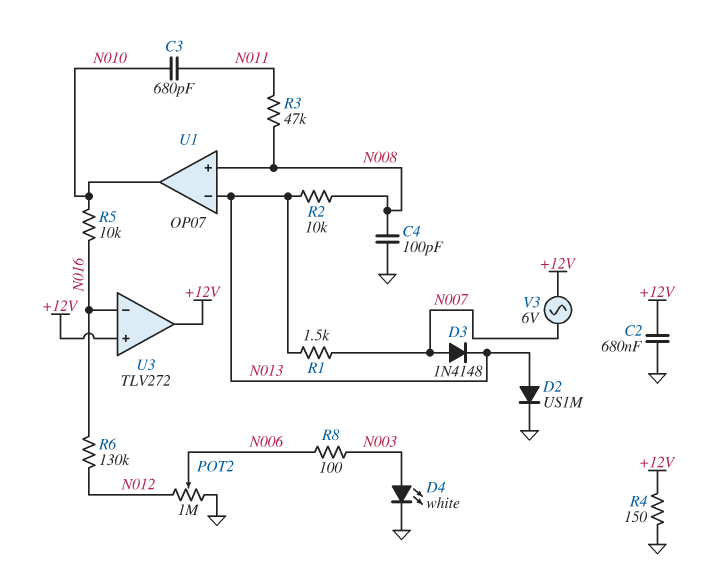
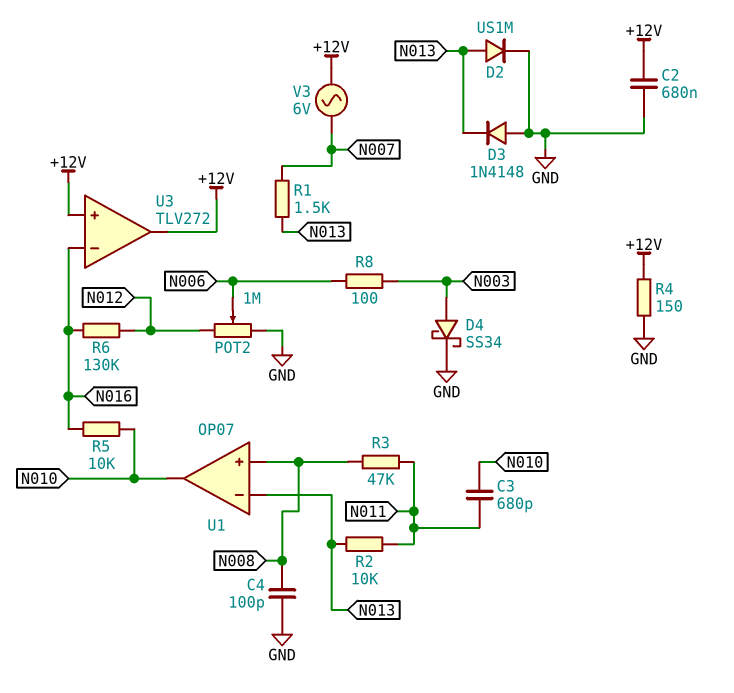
D3: diode 1N4148 (A N007, K N013) -> diode 1N4148 (A GND, K N013)
D4: LED white (A N003, K GND) -> schottky SS34 (A N003, K GND)
R2: 10k (N008, N013) -> 10k (N011, N013)

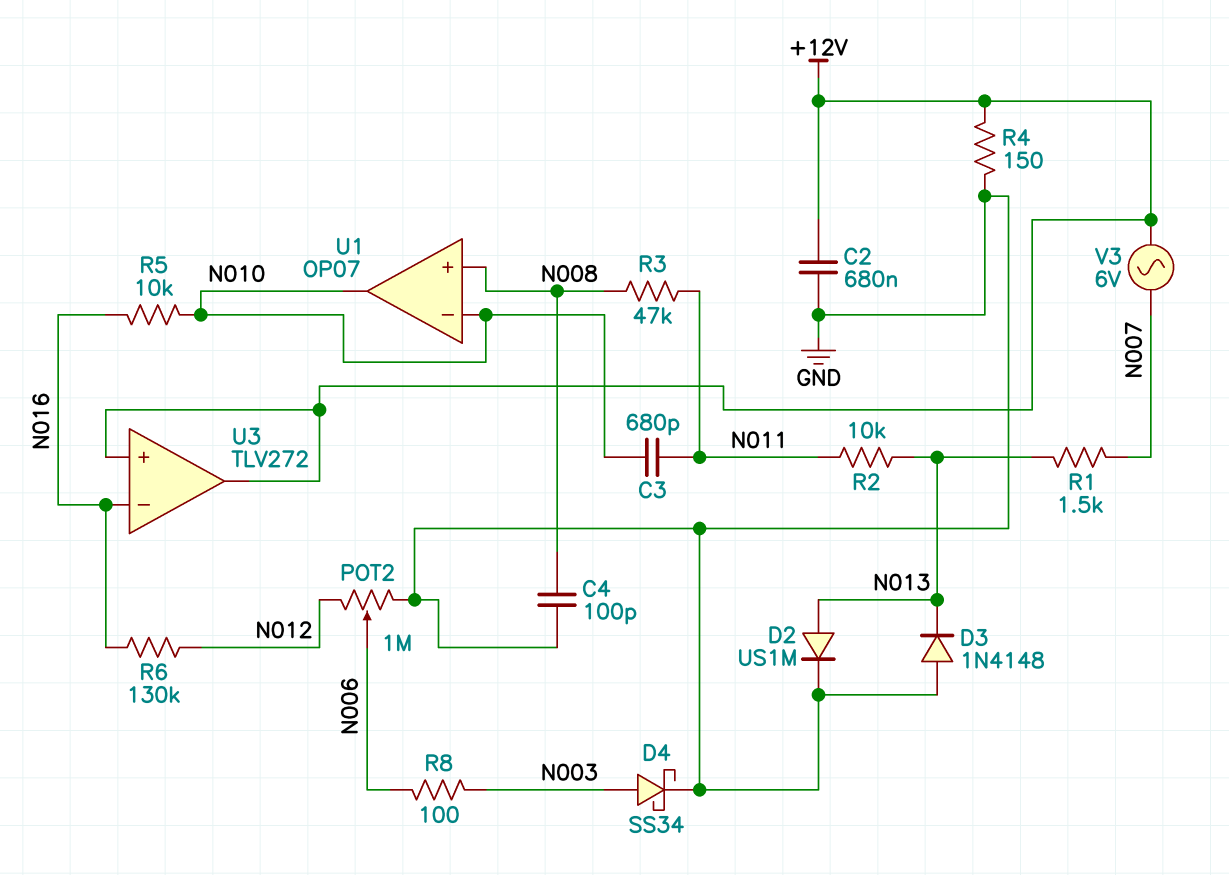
U1 pin in-: N013 -> N010

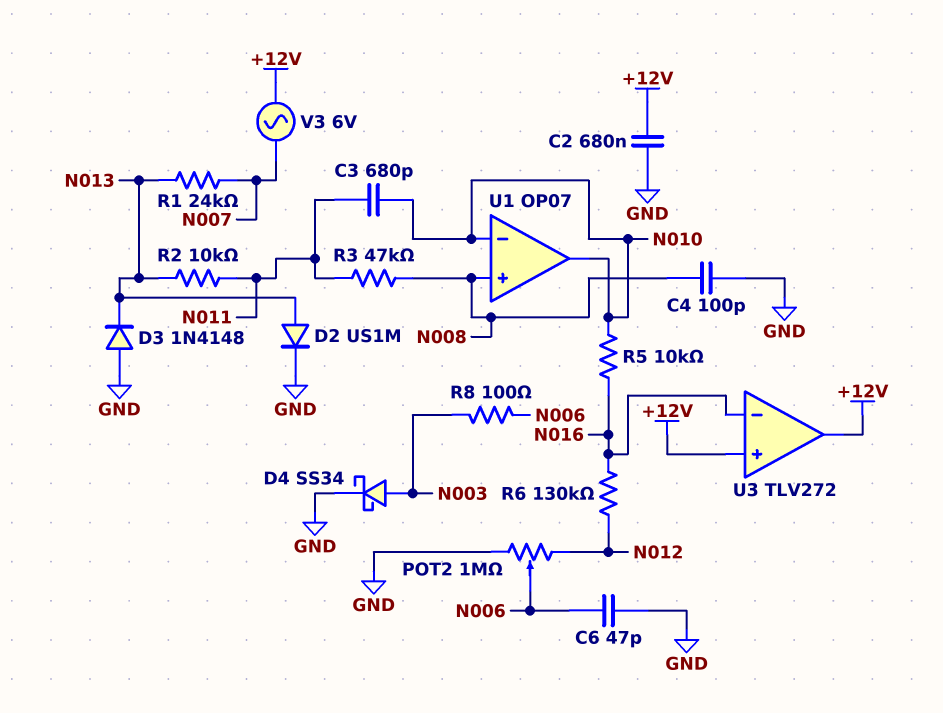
C6: none -> 47pF (GND, N006)
R1: 1.5k (N007, N013) -> 24k (N007, N013)
R4: 150 (+12V, GND) -> none

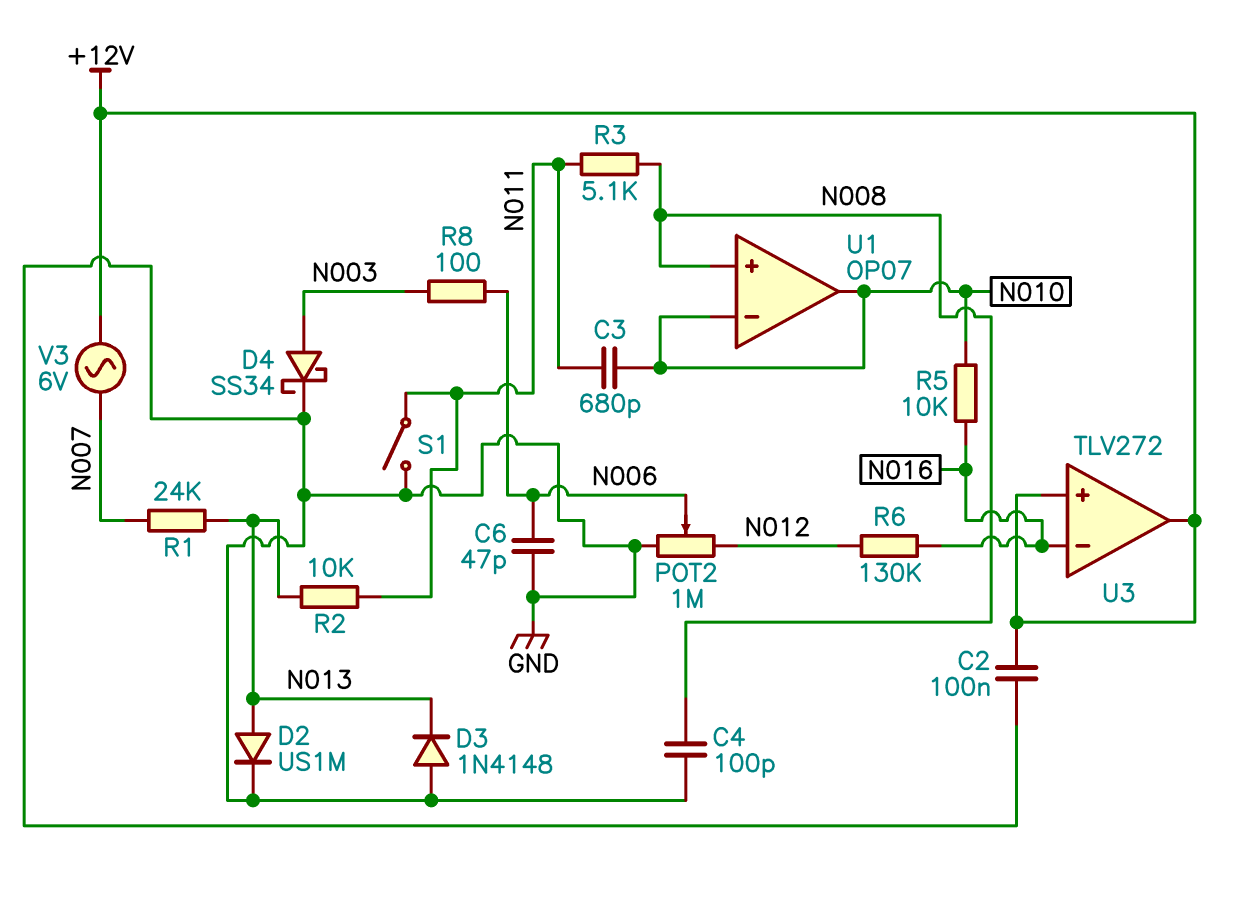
C2: 680nF (+12V, GND) -> 100nF (+12V, GND)
R3: 47k (N008, N011) -> 5.1k (N008, N011)
S1: none -> switch (GND, N011)

